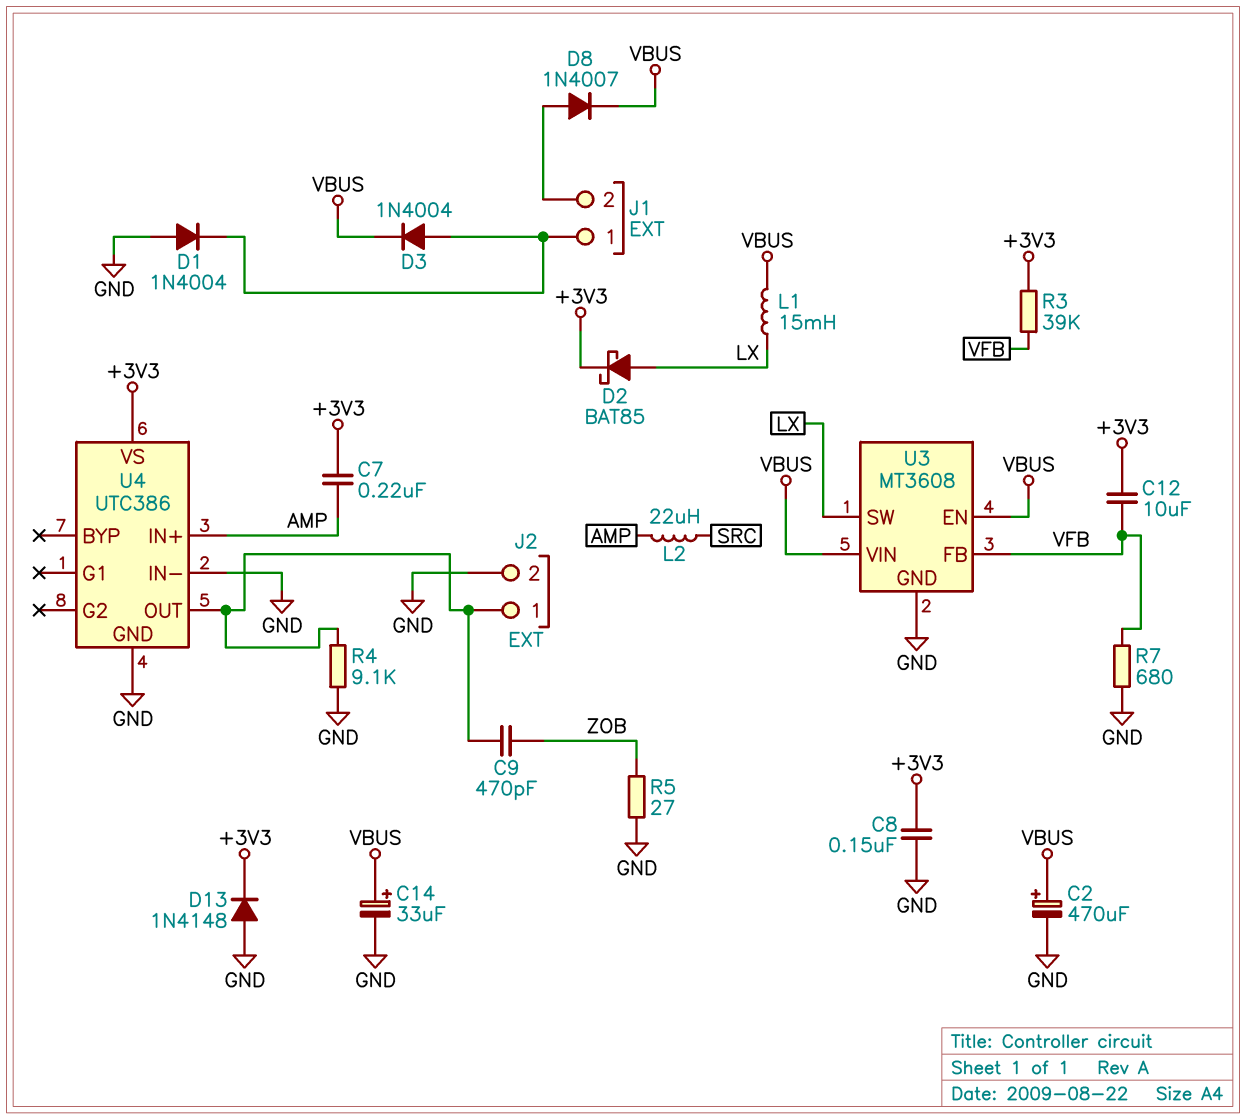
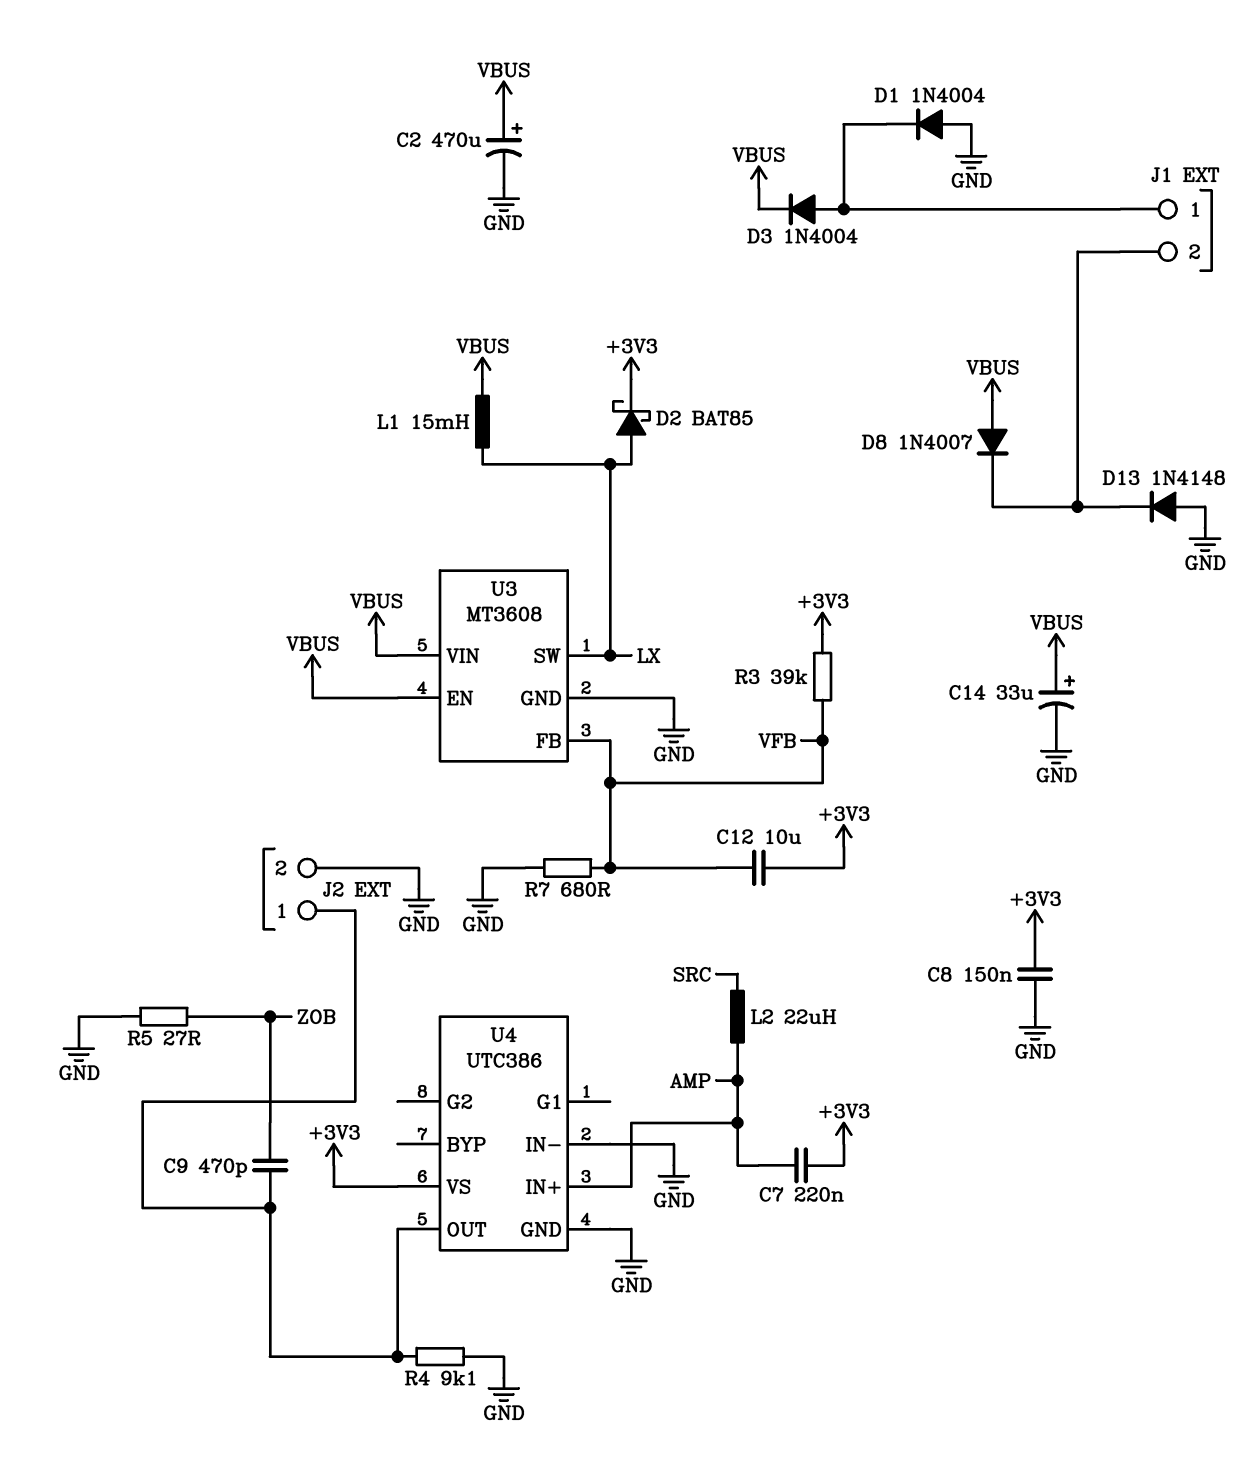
D8: diode 1N4007 (A J1/2, K VBUS) -> diode 1N4007 (A VBUS, K J1/2)
D13: diode 1N4148 (A GND, K +3V3) -> diode 1N4148 (A GND, K J1/2)

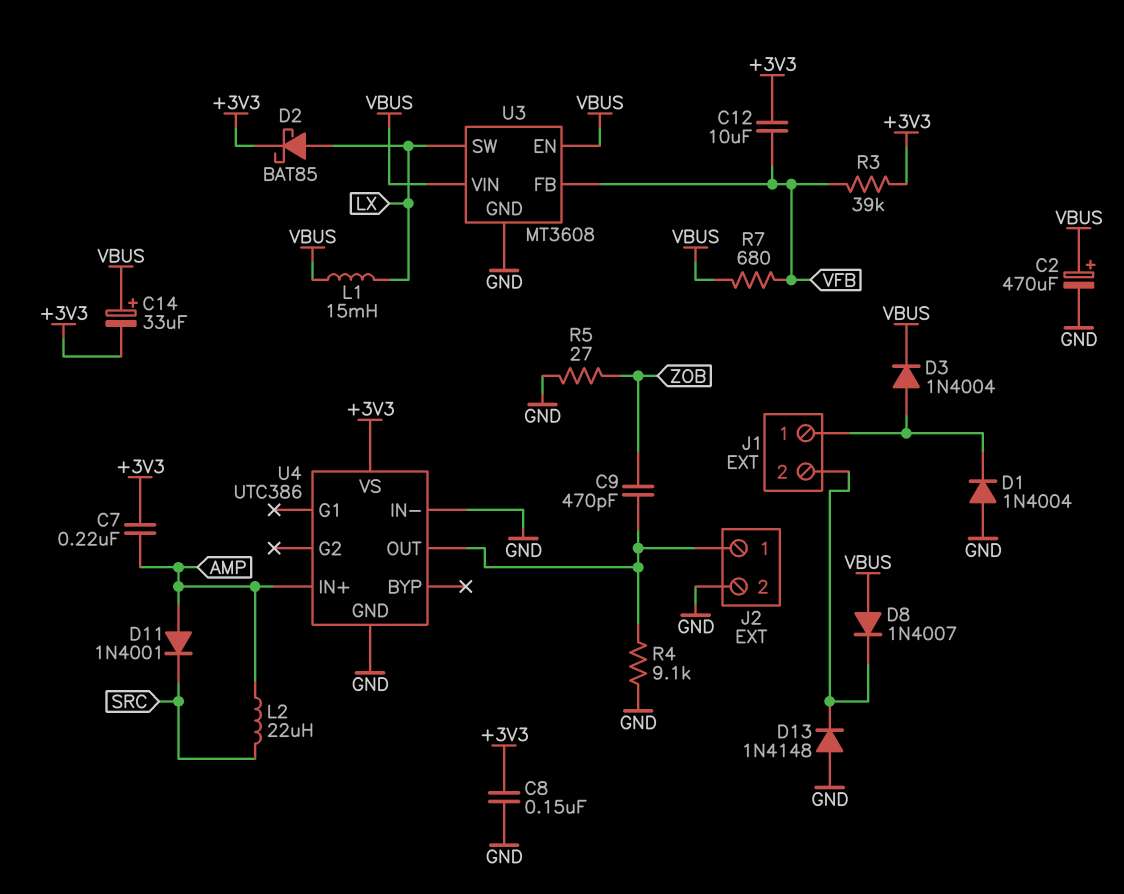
C14: 33uF (plus VBUS, minus GND) -> 33uF (plus VBUS, minus +3V3)
D11: none -> diode 1N4001 (A AMP, K SRC)
R7: 680 (GND, VFB) -> 680 (VBUS, VFB)

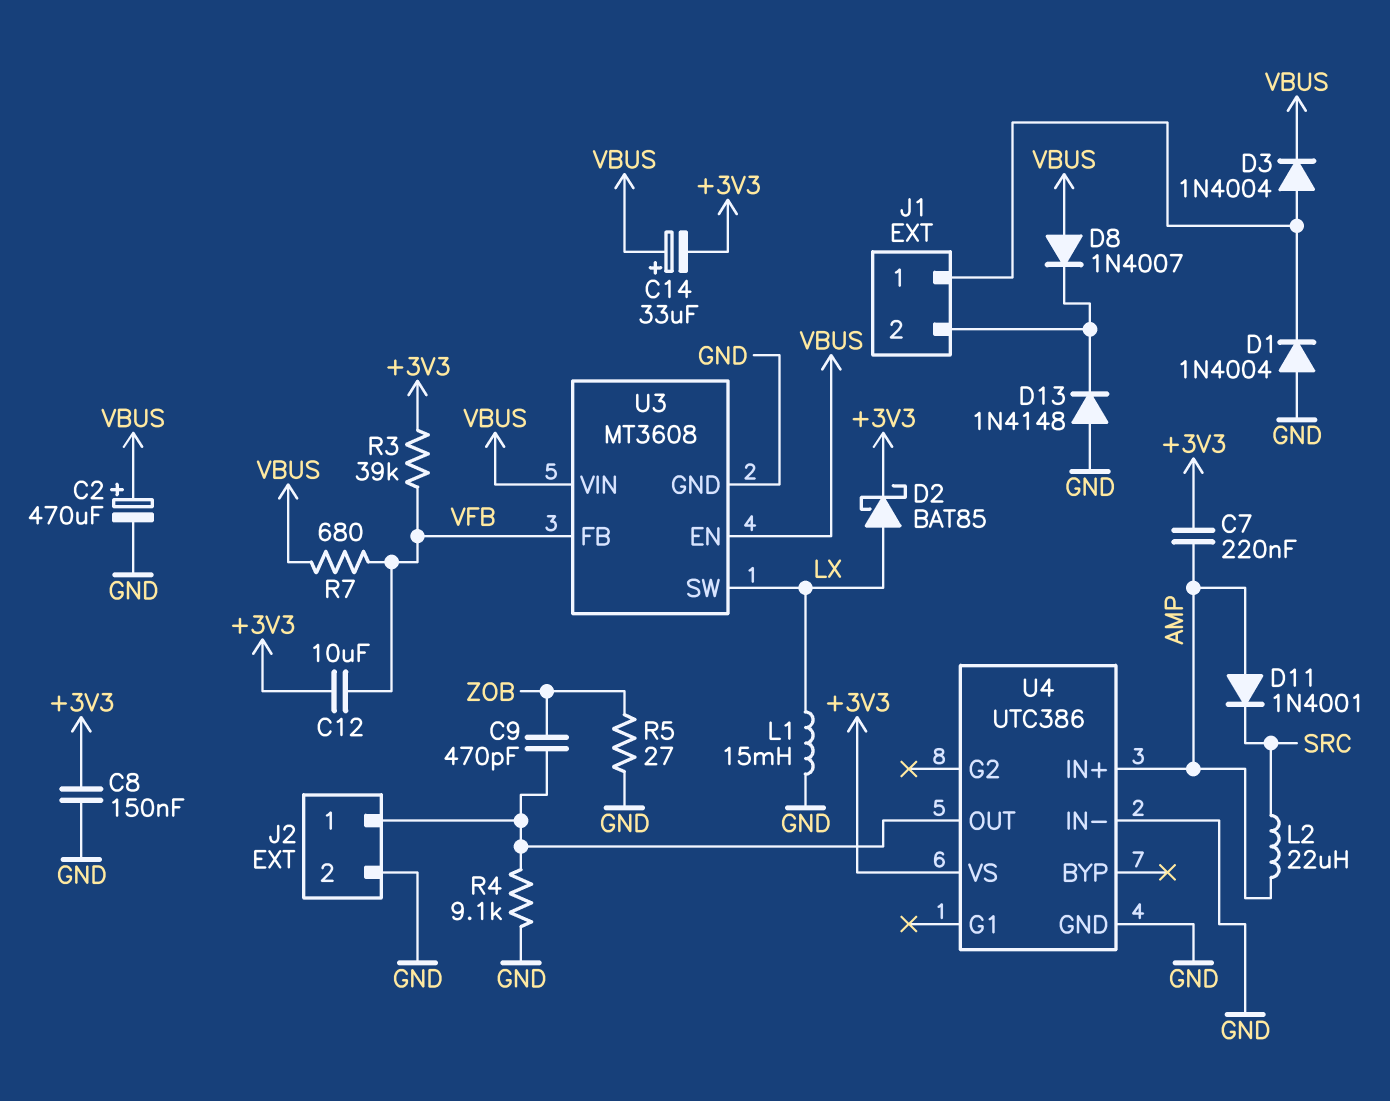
L1: 15mH (LX, VBUS) -> 15mH (GND, LX)

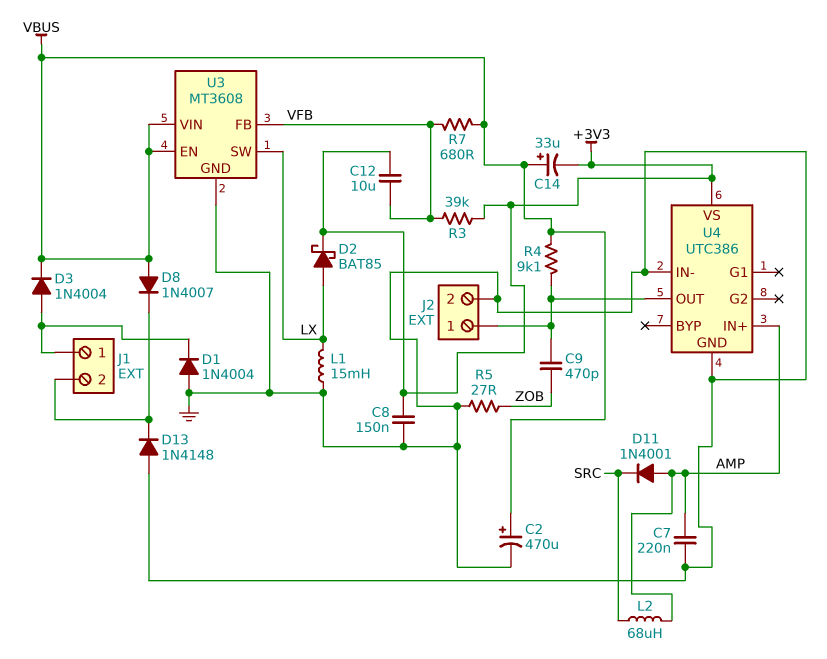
C7: 220nF (+3V3, AMP) -> 220nF (AMP, GND)
L2: 22uH (AMP, SRC) -> 68uH (AMP, SRC)
R4: 9.1k (GND, J2/1) -> 9.1k (J2/1, VBUS)

